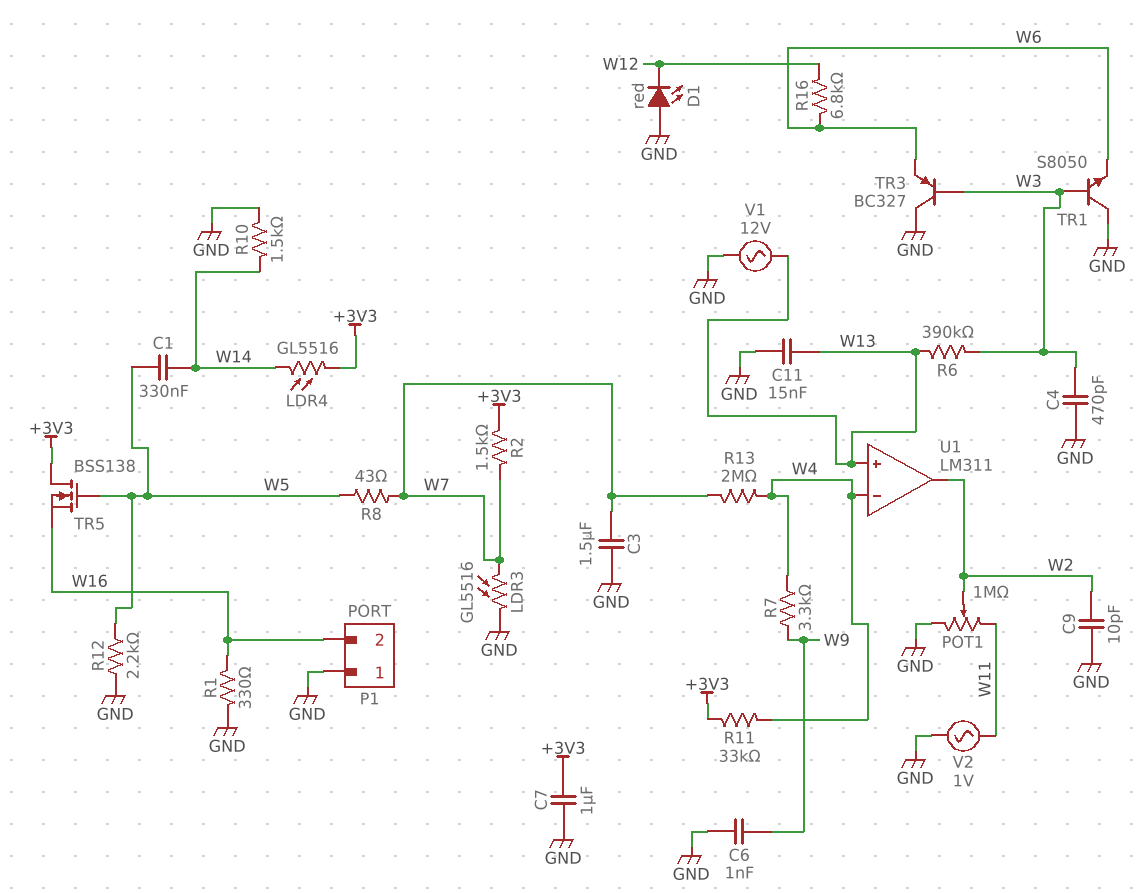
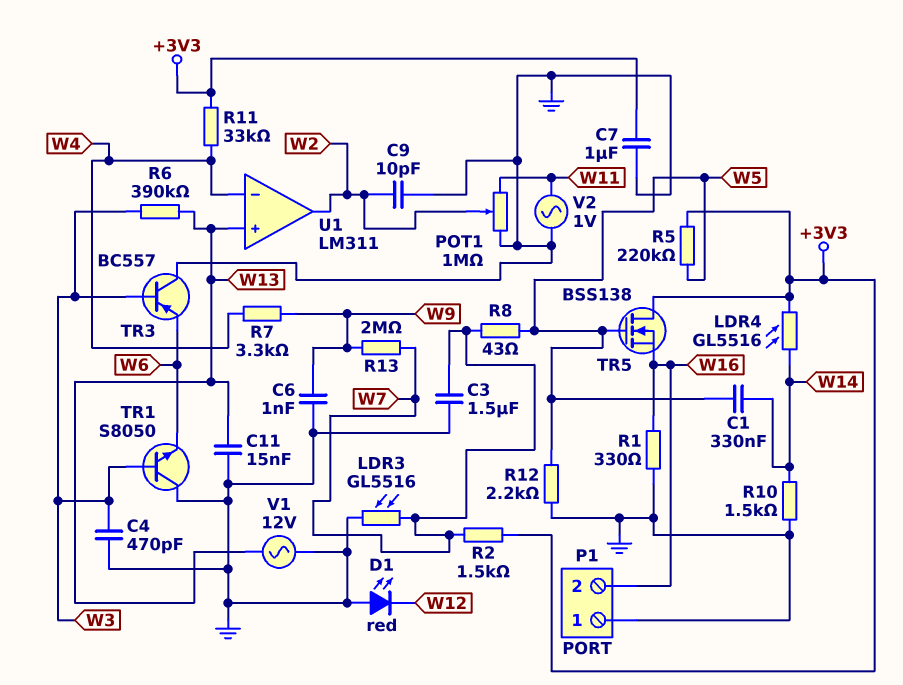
R5: none -> 220k (+3V3, W5)
R13: 2M (W4, W7) -> 2M (W7, W9)
R16: 6.8k (W6, W12) -> none
TR3: PNP BC327 (B W3, C GND, E W6) -> PNP BC557 (B W3, C GND, E W6)

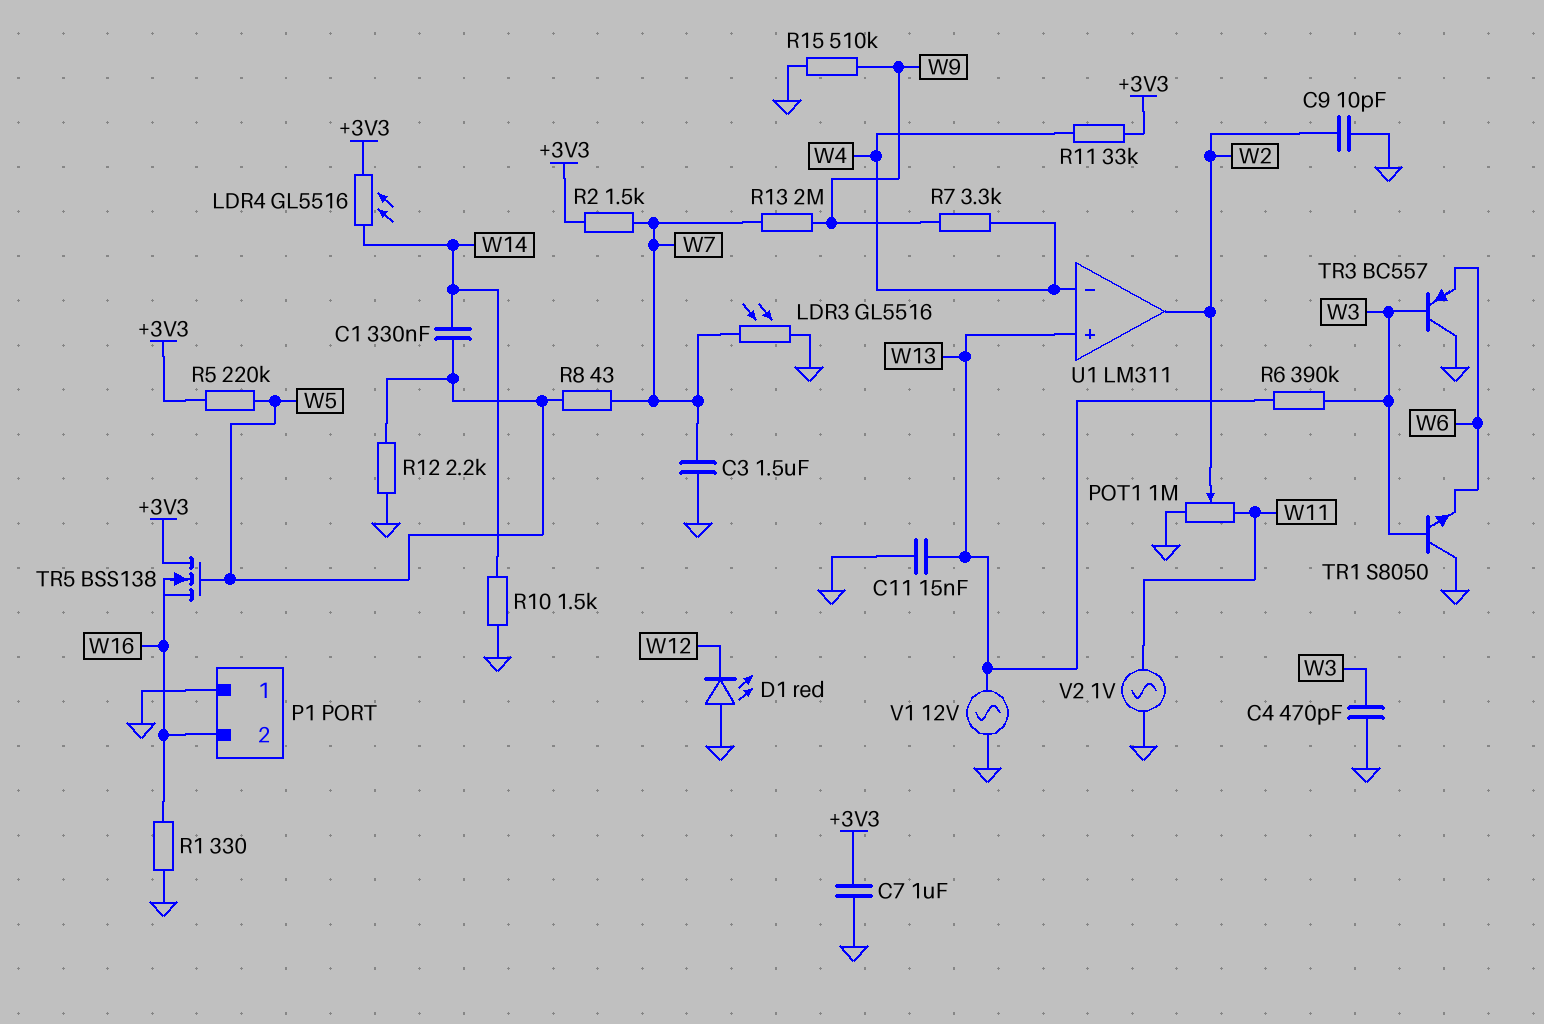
C6: 1nF (GND, W9) -> none
R15: none -> 510k (GND, W9)

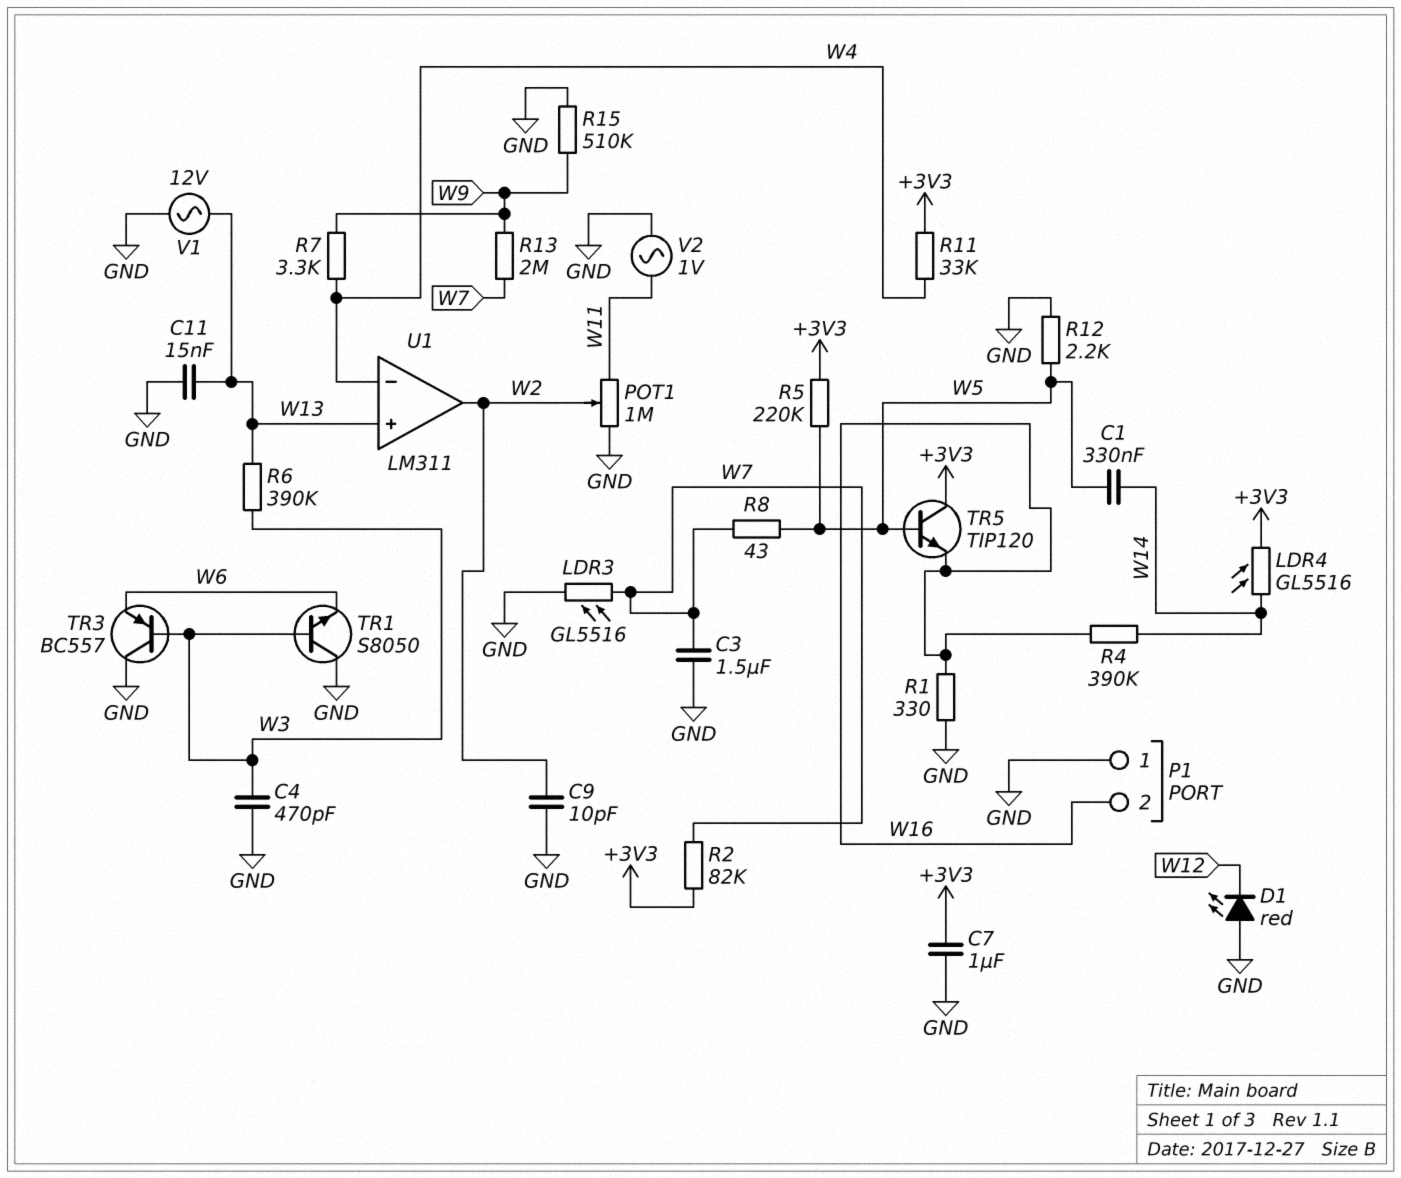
R2: 1.5k (+3V3, W7) -> 82k (+3V3, W7)
R4: none -> 390k (W14, W16)
R10: 1.5k (GND, W14) -> none
TR5: NMOS BSS138 (G W5, D +3V3, S W16) -> NPN TIP120 (B W5, C +3V3, E W16)

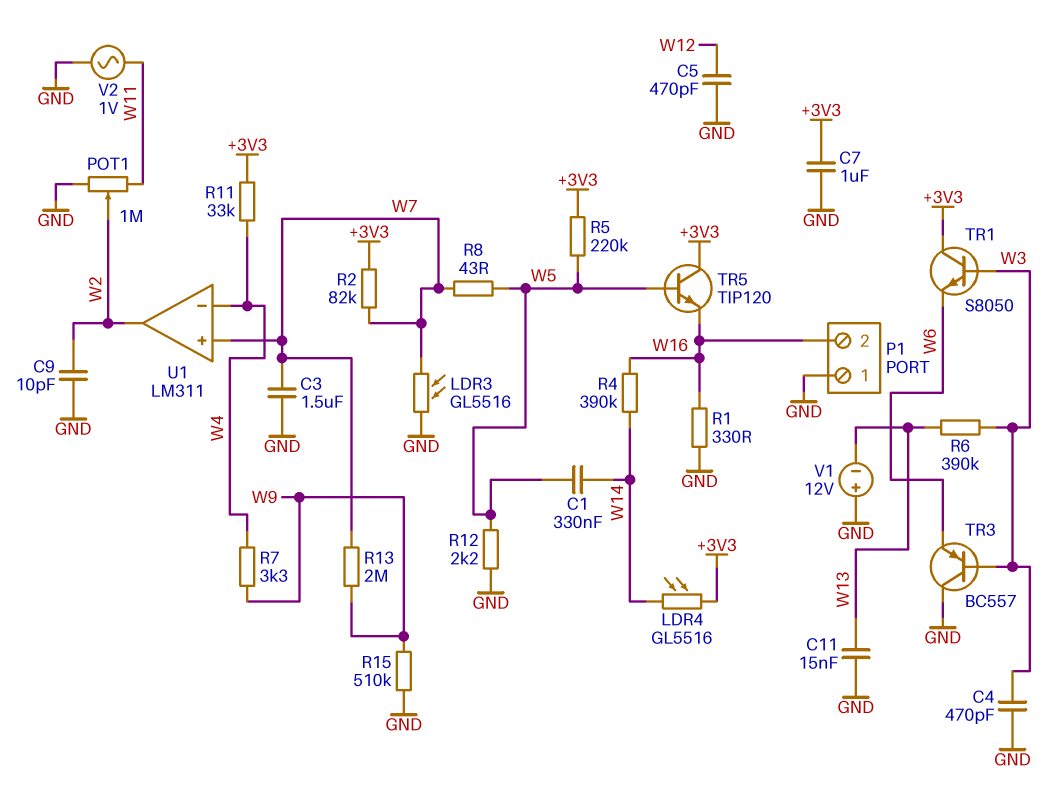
C5: none -> 470pF (GND, W12)
D1: LED red (A GND, K W12) -> none
TR1: NPN S8050 (B W3, C GND, E W6) -> NPN S8050 (B W3, C +3V3, E W6)
U1 pin in+: W13 -> W7
V1: AC 12V (GND, W13) -> 12V (plus GND, minus W13)

